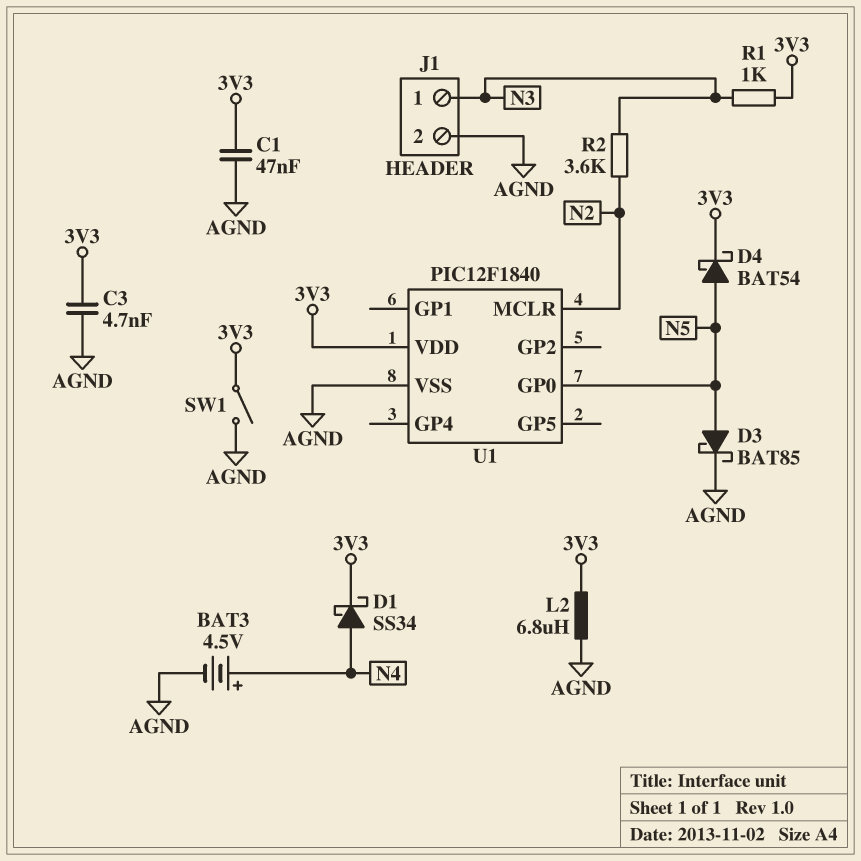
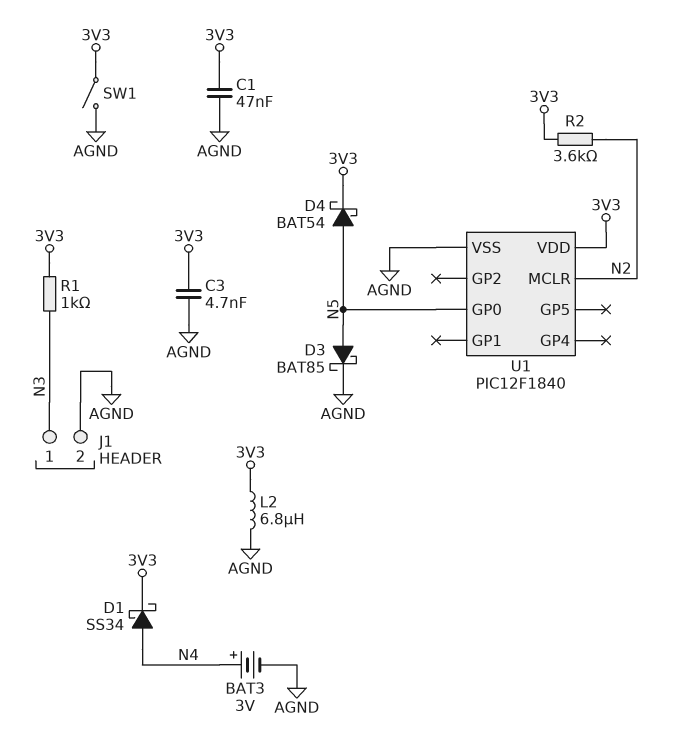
BAT3: 4.5V (plus N4, minus AGND) -> 3V (plus N4, minus AGND)
R2: 3.6k (N2, N3) -> 3.6k (3V3, N2)

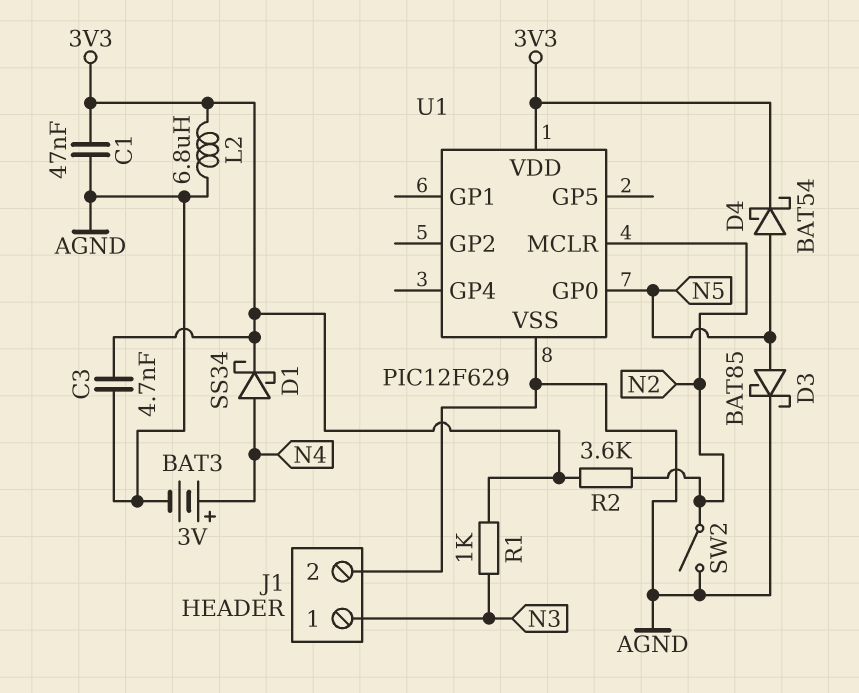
SW1: switch (3V3, AGND) -> none
SW2: none -> switch (AGND, N2)
U1: PIC12F1840 -> PIC12F629

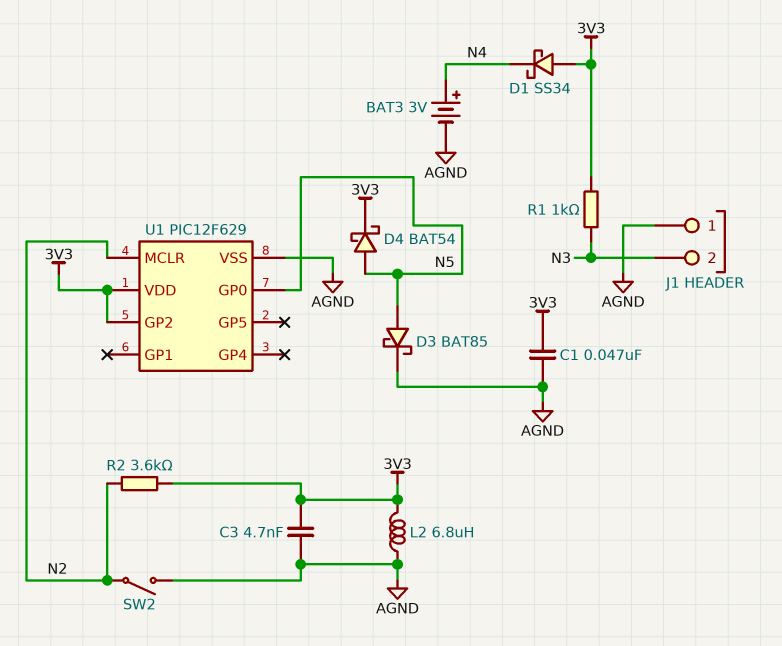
D1: schottky SS34 (A N4, K 3V3) -> schottky SS34 (A 3V3, K N4)
J1 pin 1: N3 -> AGND
J1 pin 2: AGND -> N3
U1 pin GP2: none -> 3V3

